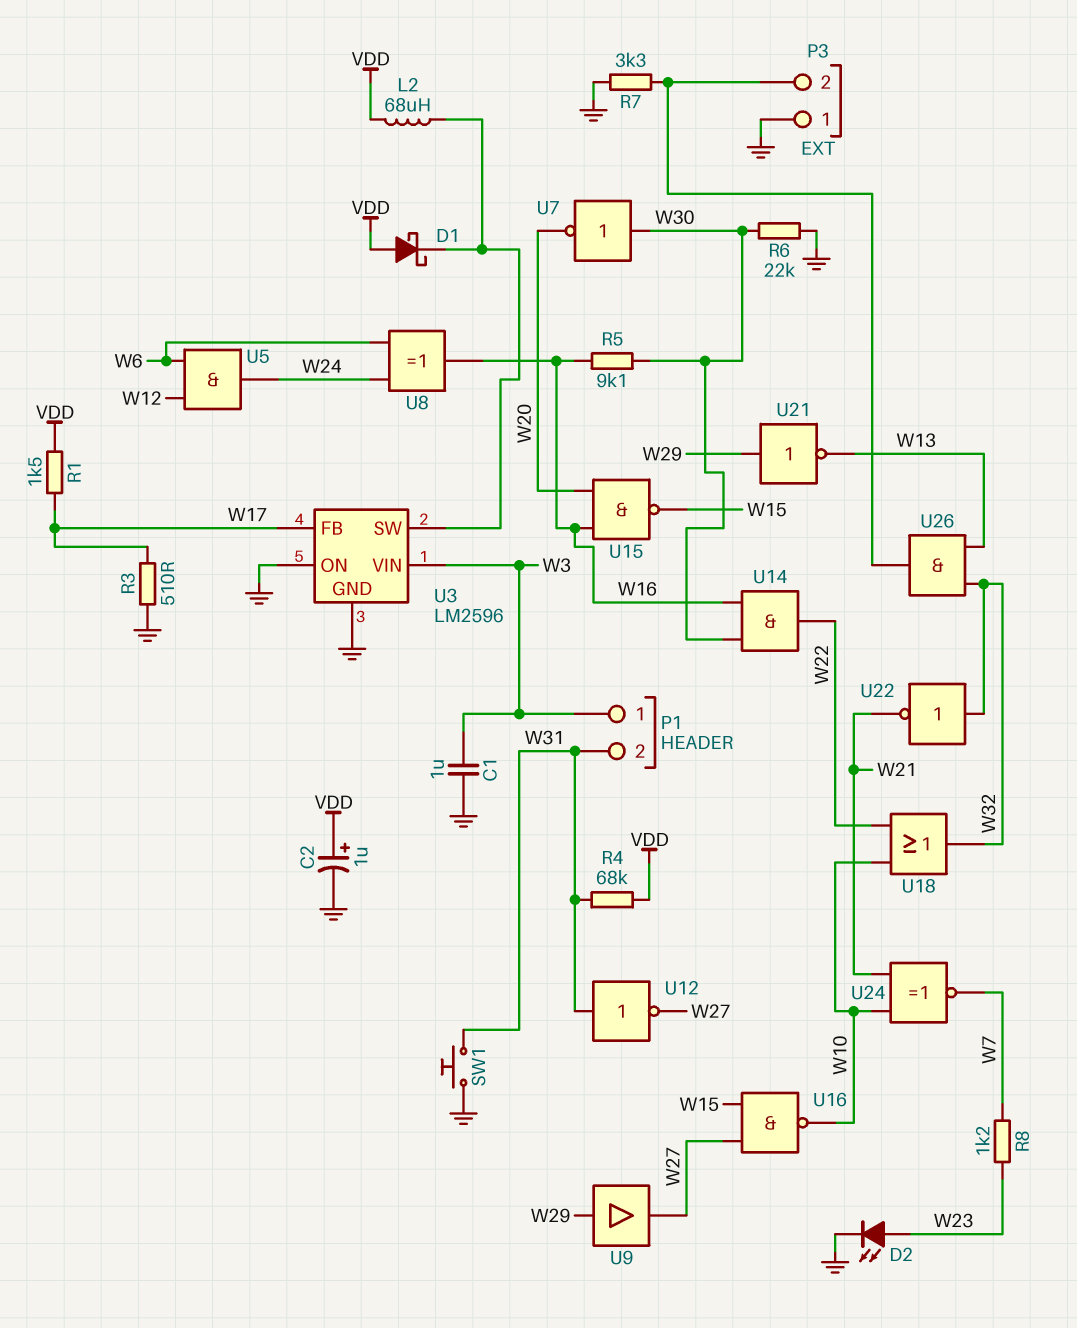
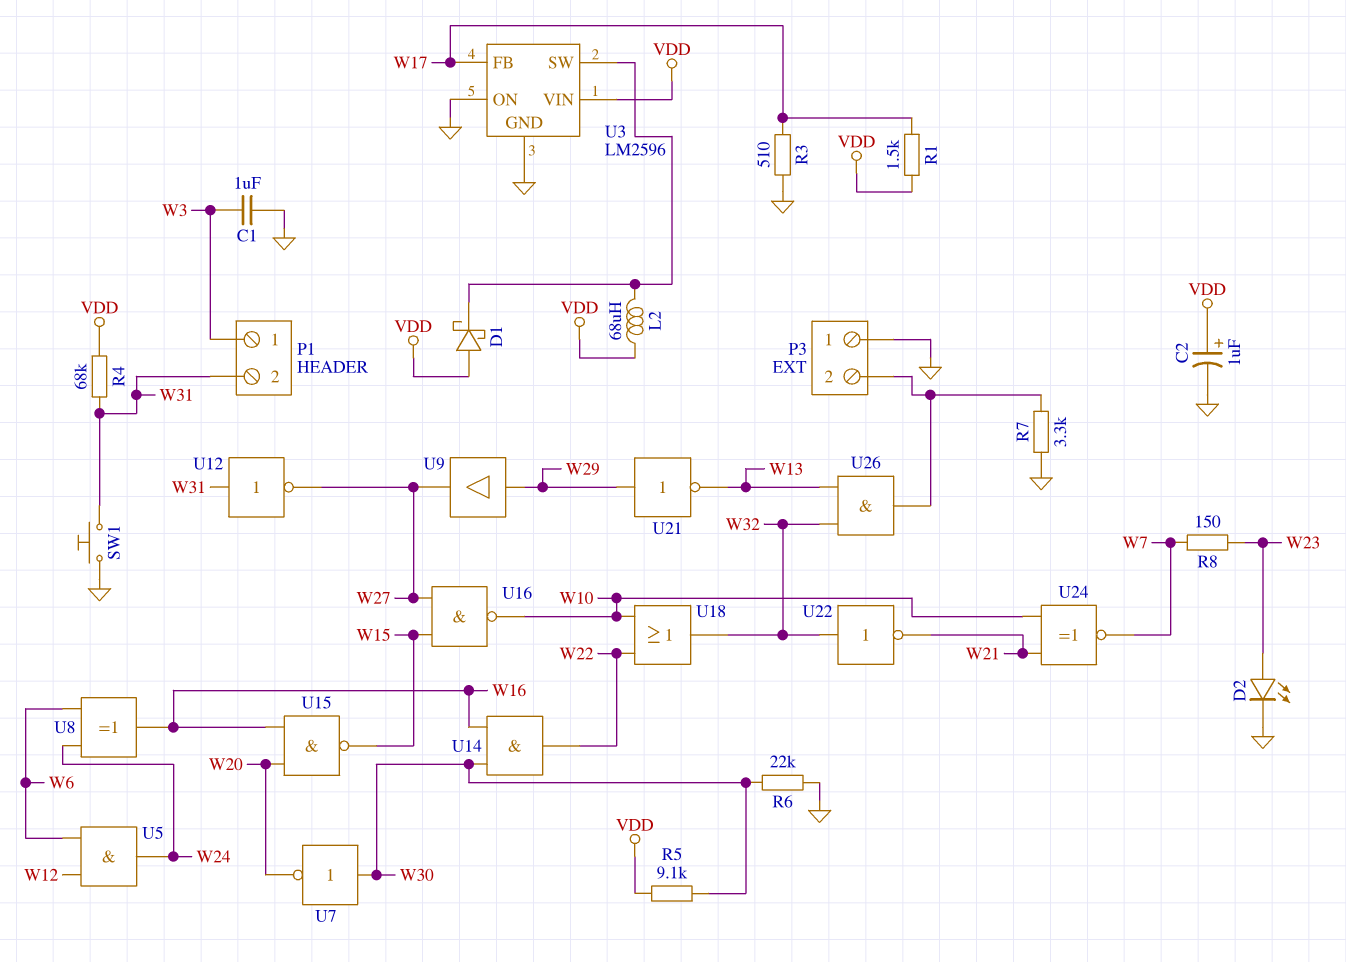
R5: 9.1k (W16, W30) -> 9.1k (VDD, W30)
R8: 1.2k (W7, W23) -> 150 (W7, W23)
U3 pin VIN: W3 -> VDD

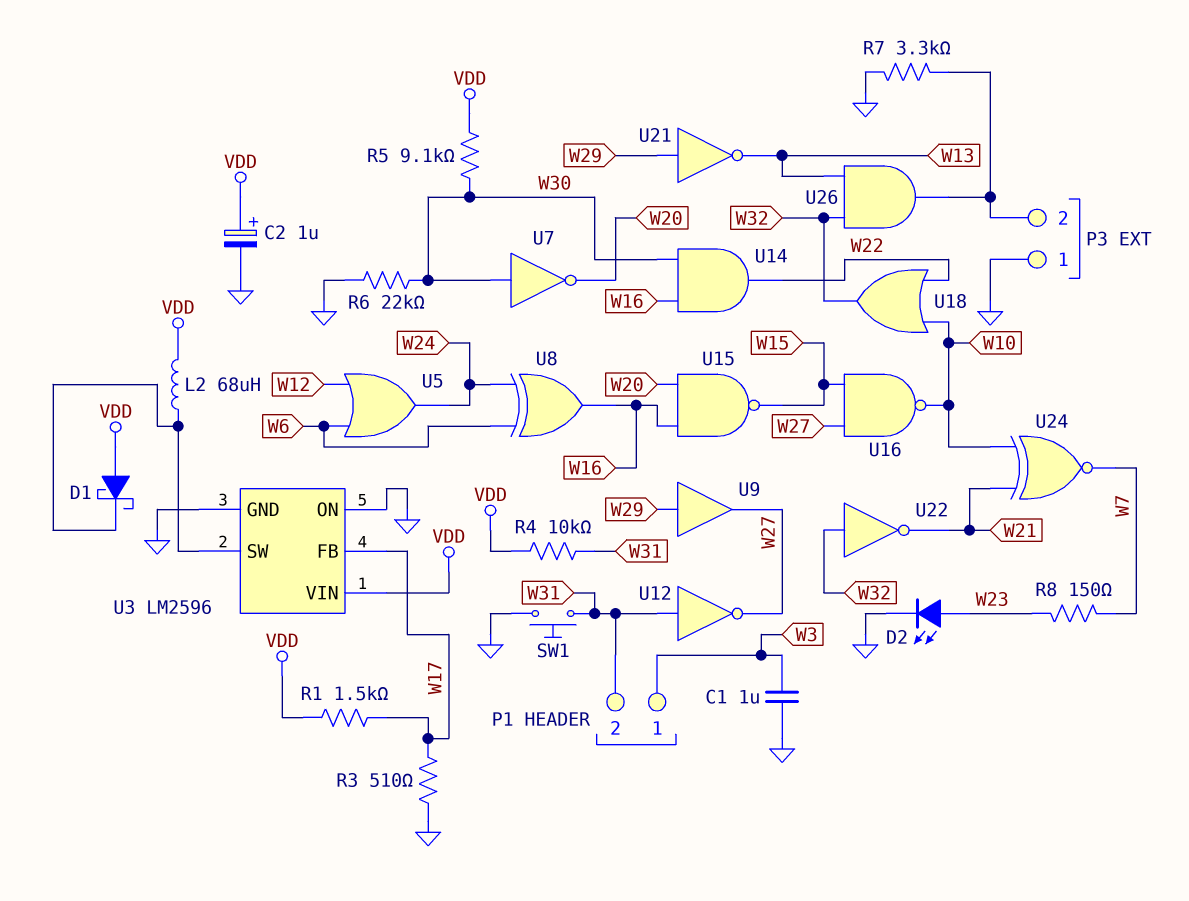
R4: 68k (VDD, W31) -> 10k (VDD, W31)
U5: AND (in W6, in W12, out W24) -> OR (in W6, in W12, out W24)

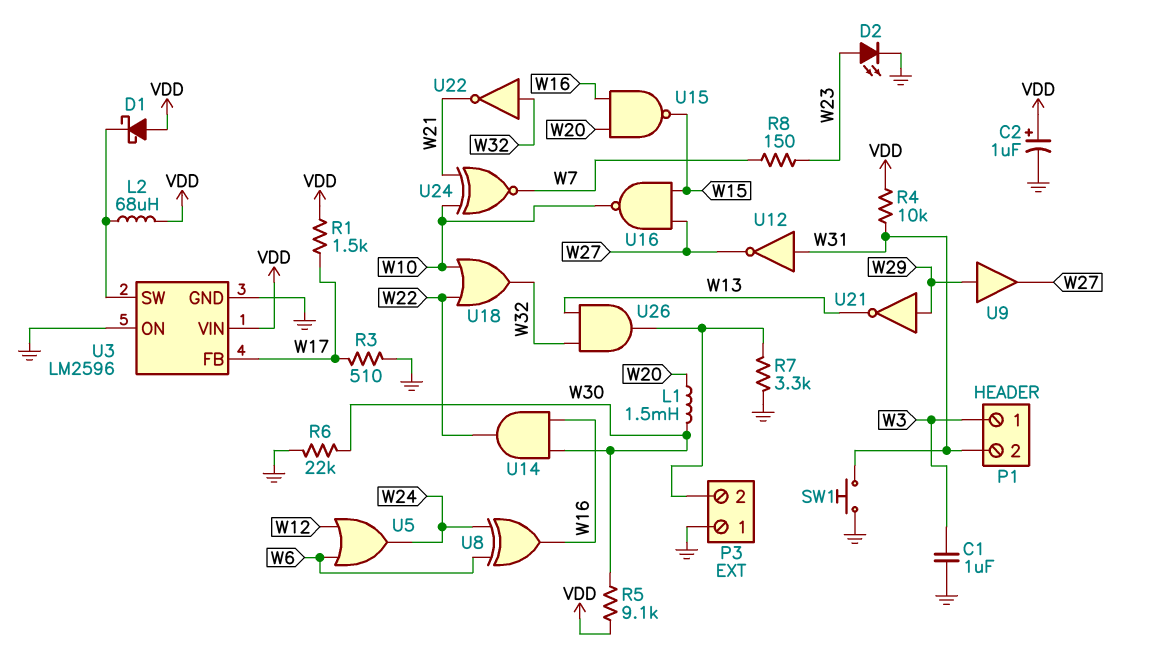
L1: none -> 1.5mH (W20, W30)
U7: NOT (in W30, out W20) -> none

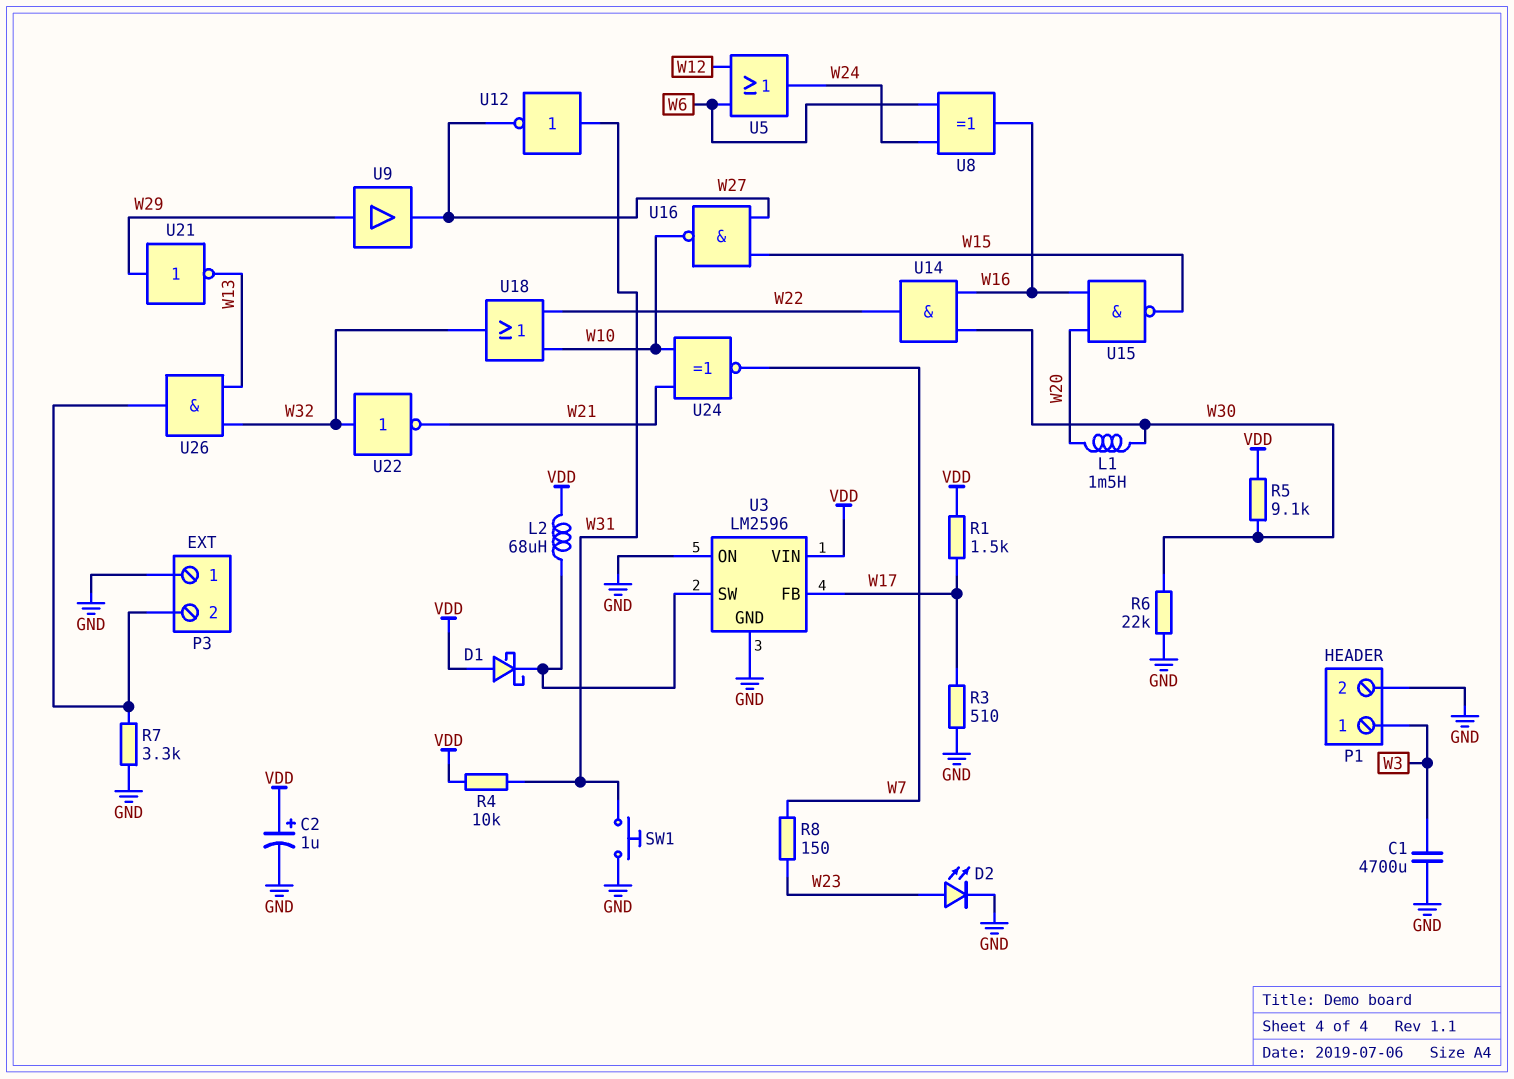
C1: 1uF (GND, W3) -> 4700uF (GND, W3)
P1 pin 2: W31 -> GND

